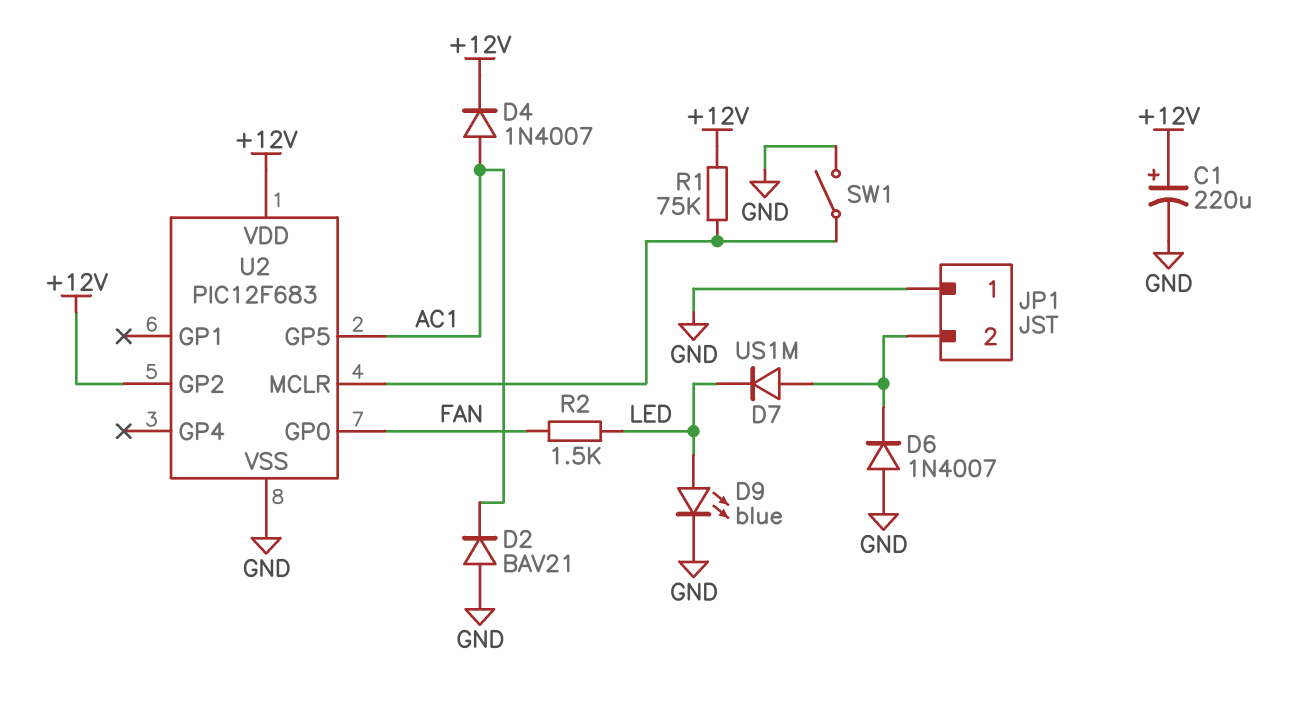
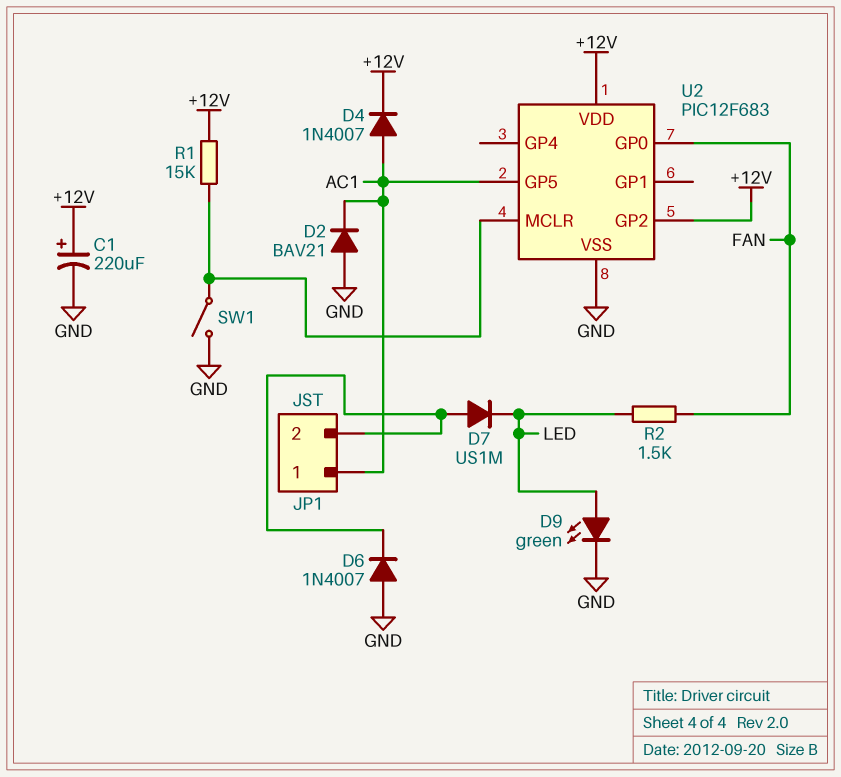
D9: LED blue (A LED, K GND) -> LED green (A LED, K GND)
JP1 pin 1: GND -> AC1
R1: 75k (+12V, U2/MCLR) -> 15k (+12V, U2/MCLR)

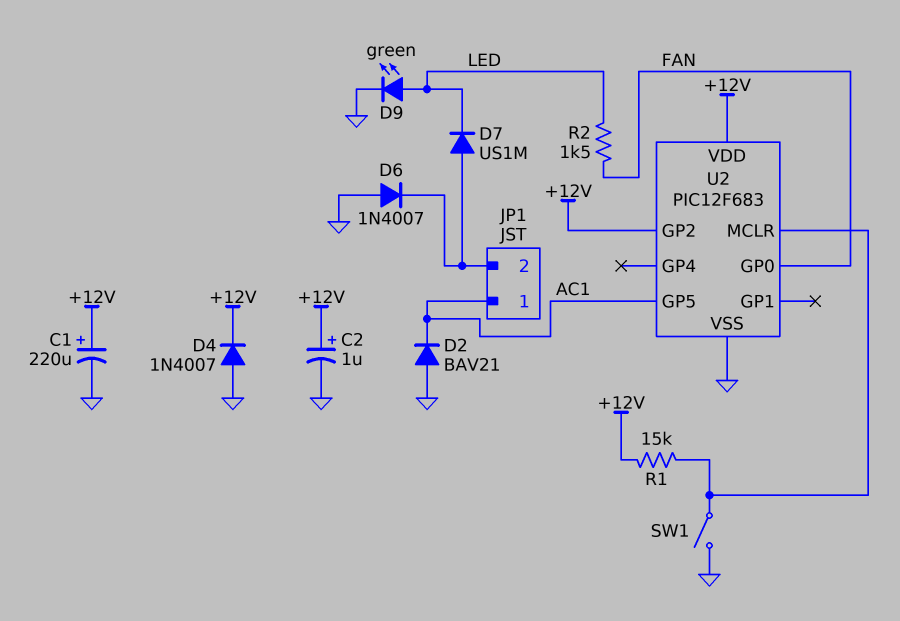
C2: none -> 1uF (plus +12V, minus GND)
D4: diode 1N4007 (A AC1, K +12V) -> diode 1N4007 (A GND, K +12V)

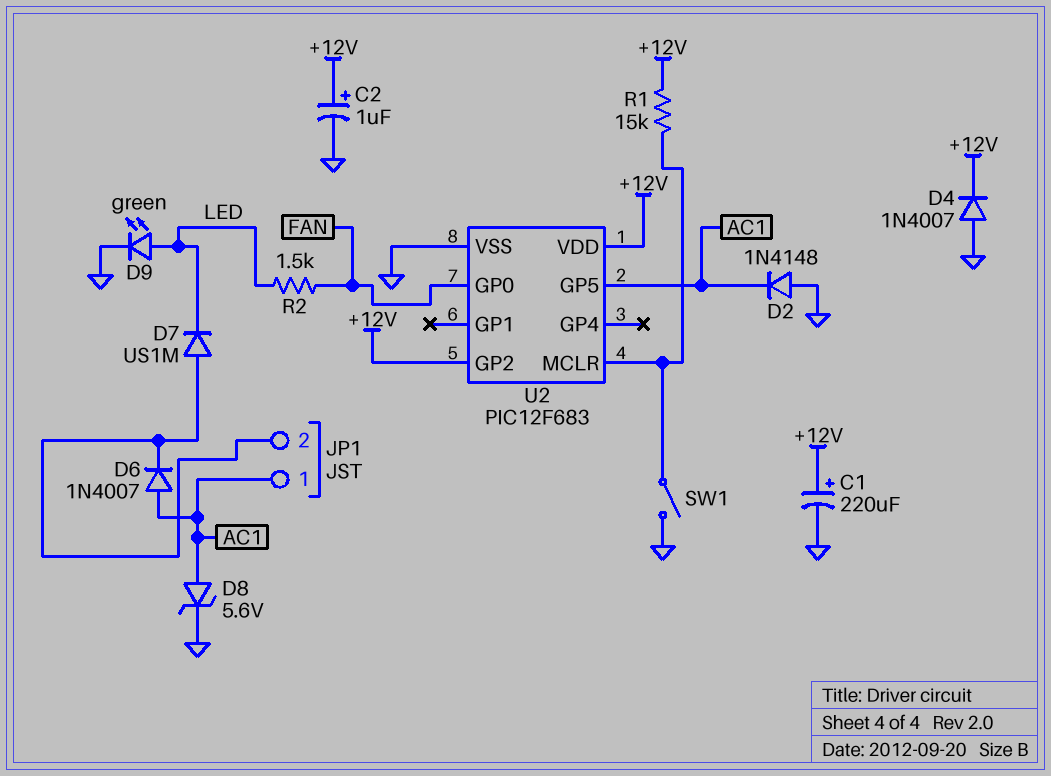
D2: diode BAV21 (A GND, K AC1) -> diode 1N4148 (A GND, K AC1)
D6: diode 1N4007 (A GND, K JP1/2) -> diode 1N4007 (A AC1, K JP1/2)
D8: none -> zener 5.6V (A AC1, K GND)

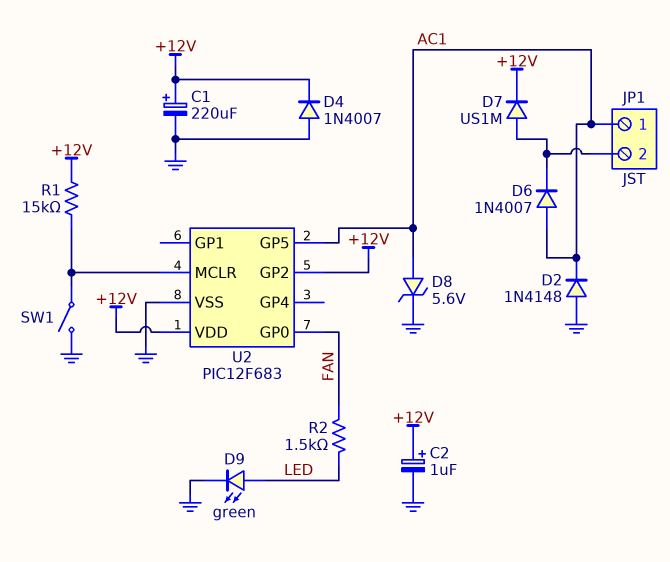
D7: diode US1M (A JP1/2, K LED) -> diode US1M (A JP1/2, K +12V)

